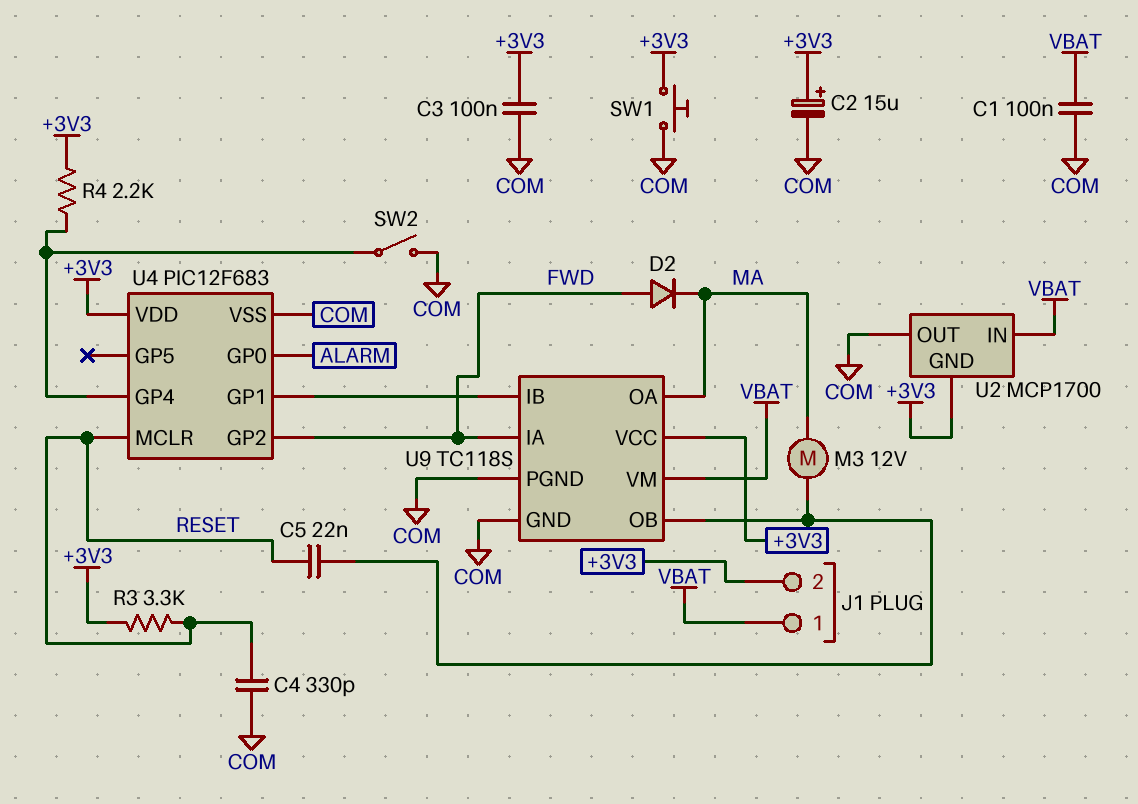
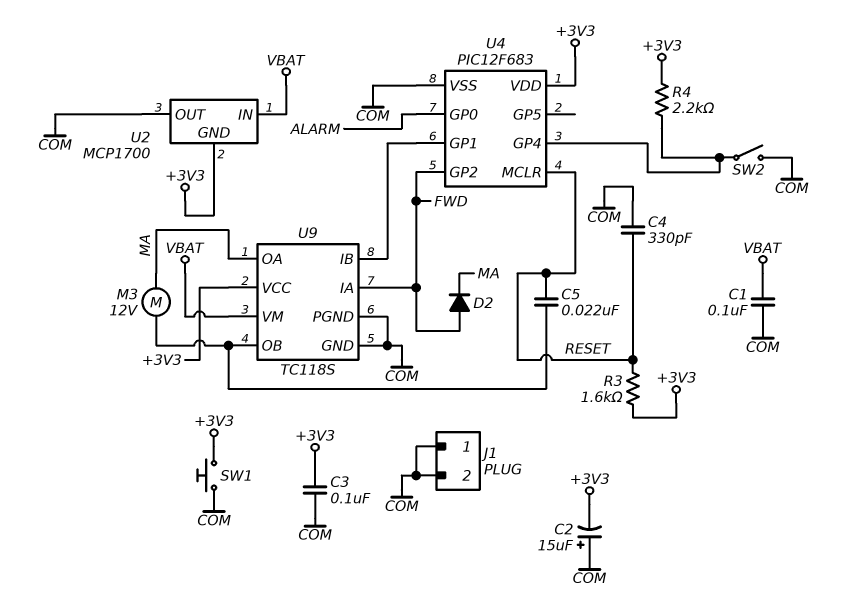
C2: 15uF (plus +3V3, minus COM) -> 15uF (plus COM, minus +3V3)
J1 pin 1: VBAT -> COM
J1 pin 2: +3V3 -> COM
R3: 3.3k (+3V3, RESET) -> 1.6k (+3V3, RESET)

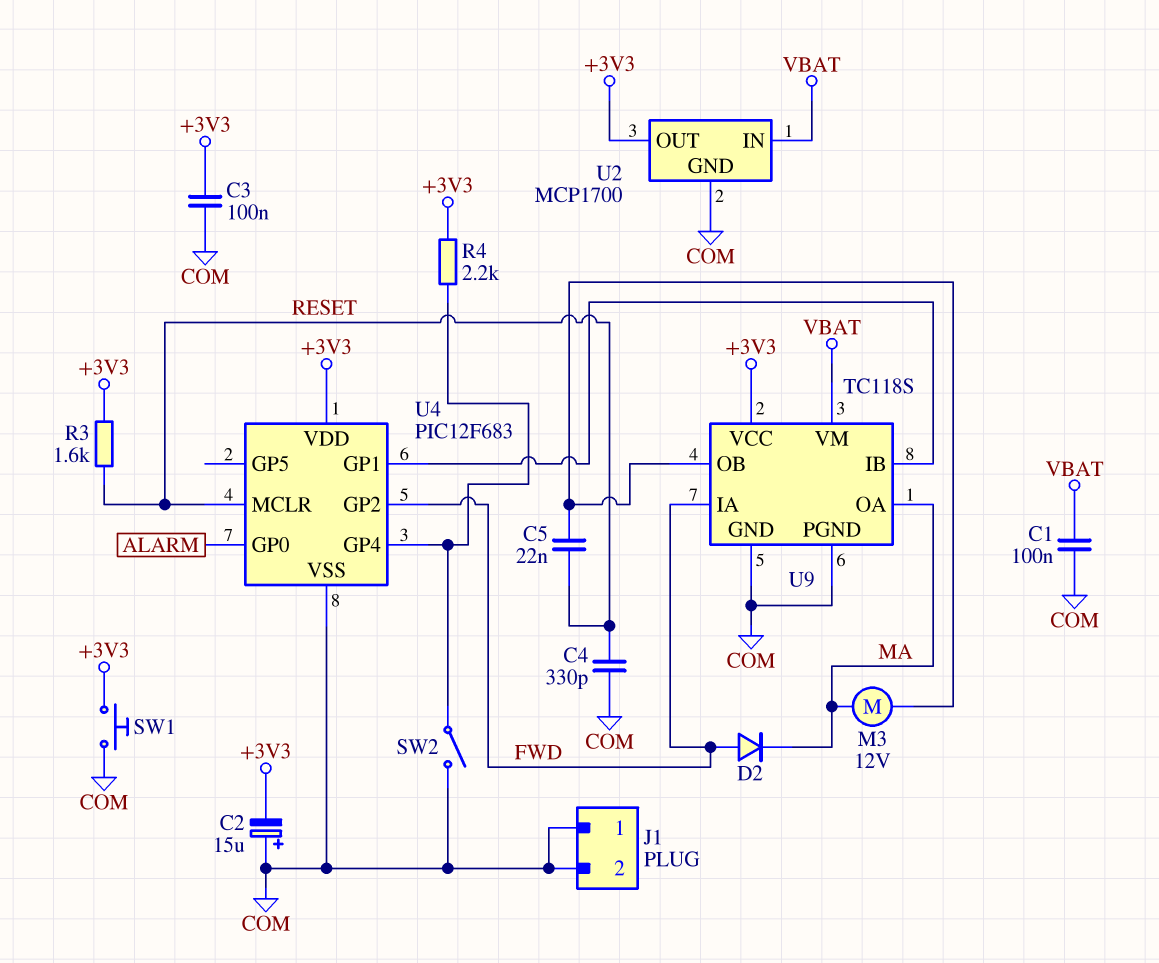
U2 pin GND: +3V3 -> COM
U2 pin OUT: COM -> +3V3

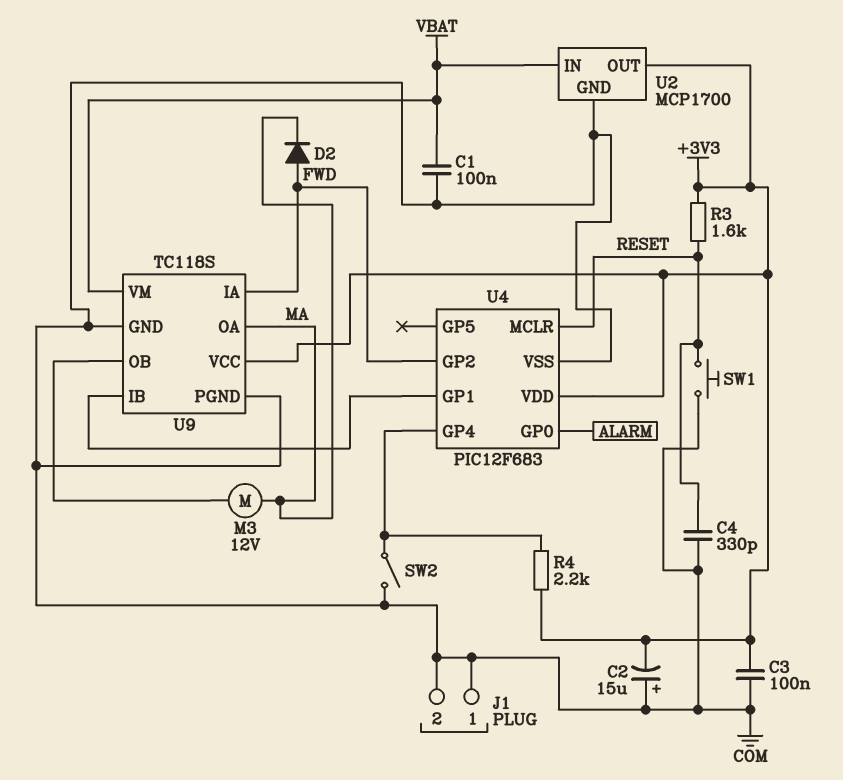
C5: 22nF (RESET, U9/OB) -> none
SW1: button (+3V3, COM) -> button (COM, RESET)

